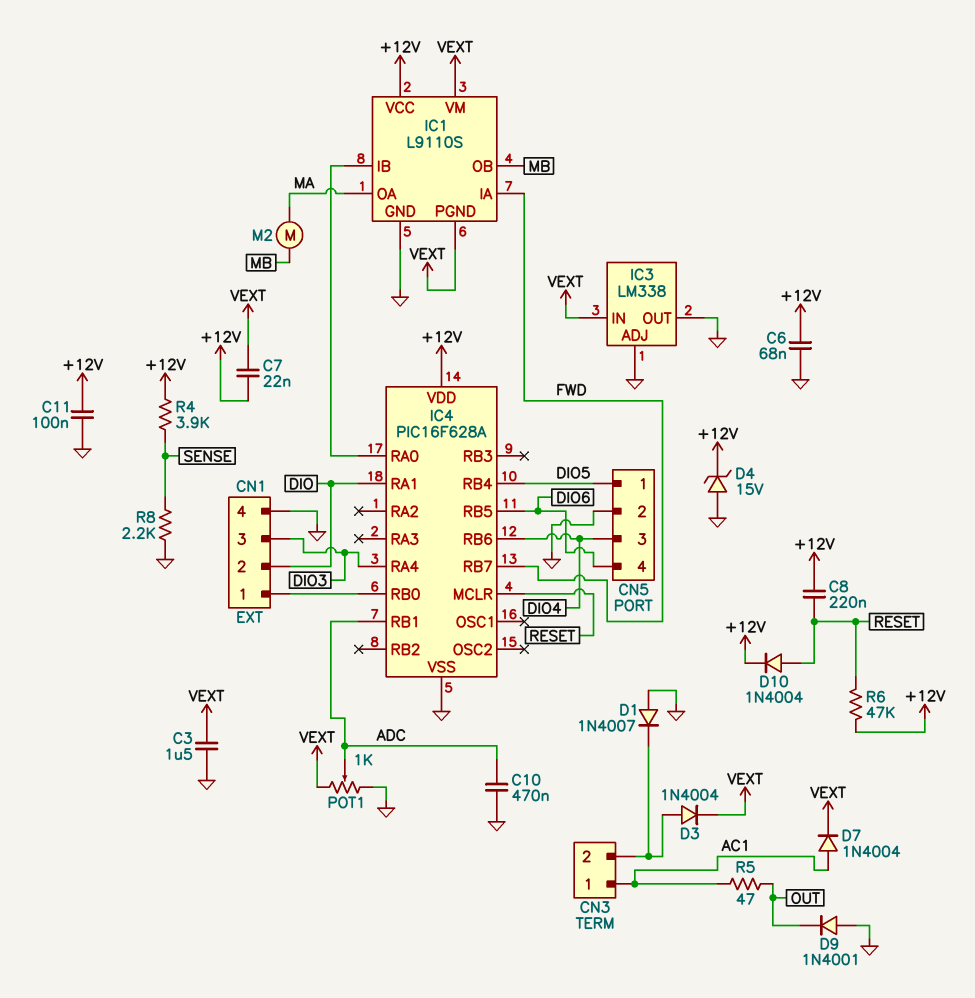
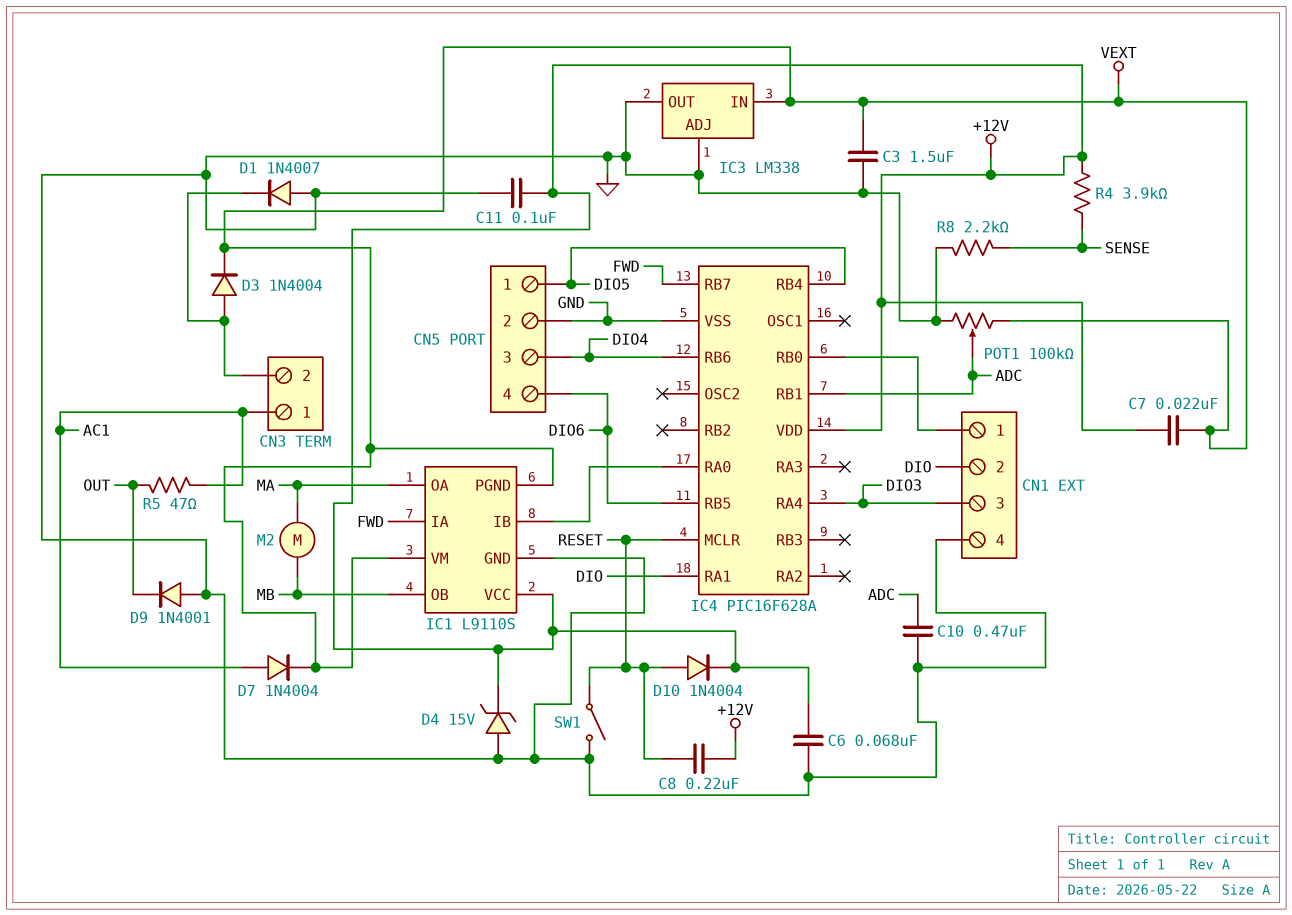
POT1: 1k (GND, VEXT, wiper ADC) -> 100k (GND, VEXT, wiper ADC)
R6: 47k (+12V, RESET) -> none
SW1: none -> switch (GND, RESET)

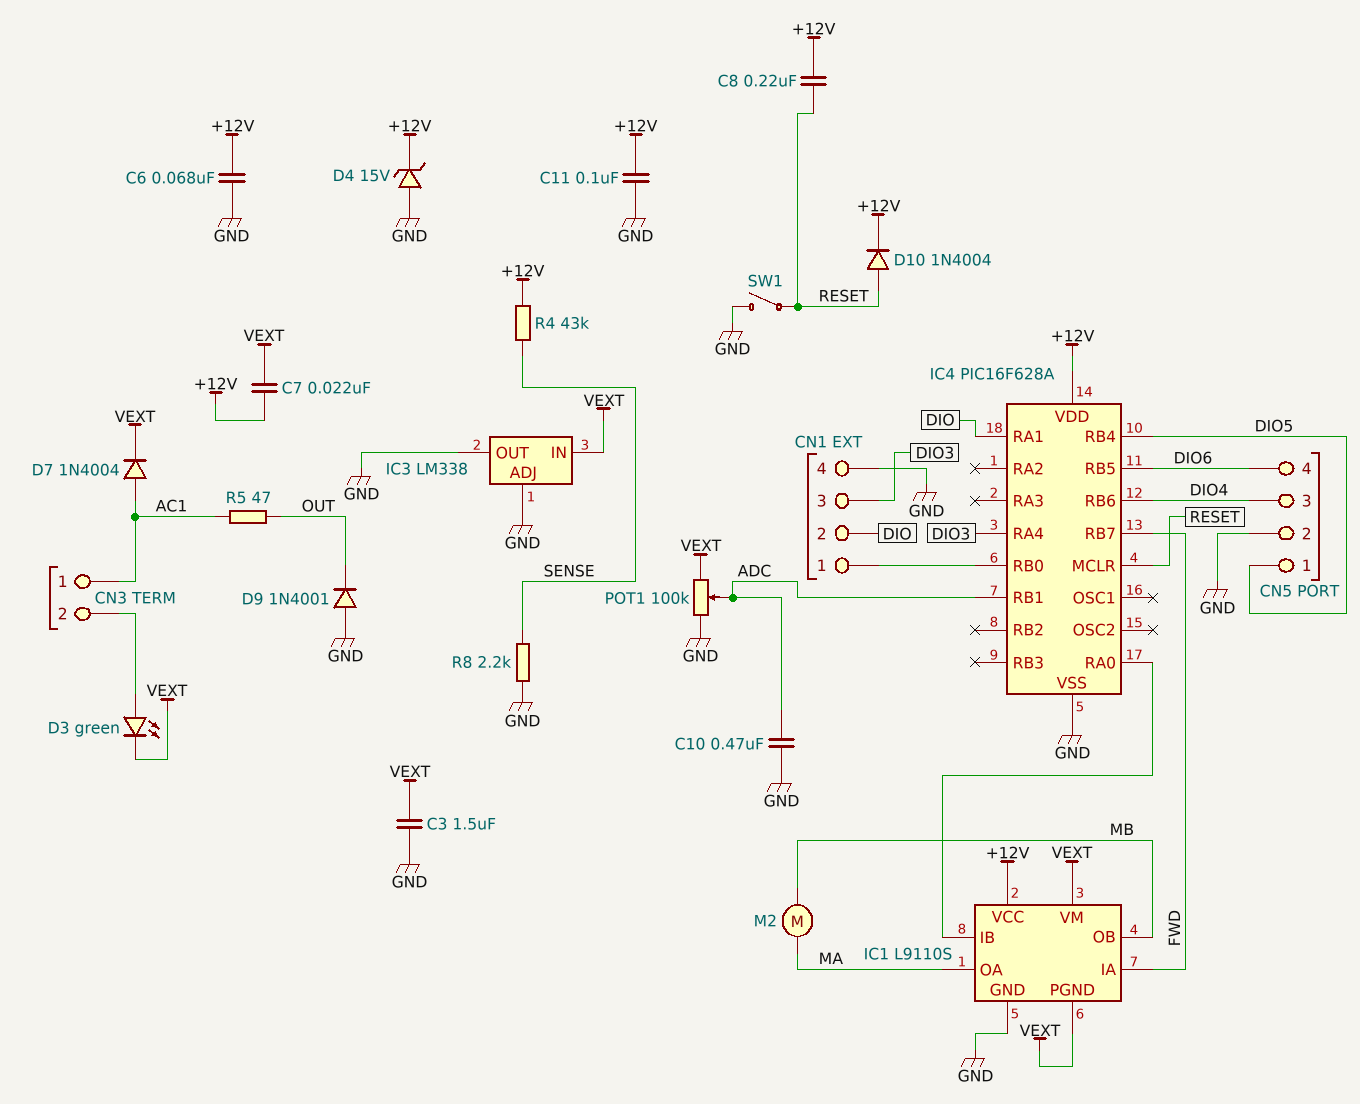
D1: diode 1N4007 (A GND, K CN3/2) -> none
D3: diode 1N4004 (A CN3/2, K VEXT) -> LED green (A CN3/2, K VEXT)
R4: 3.9k (+12V, SENSE) -> 43k (+12V, SENSE)

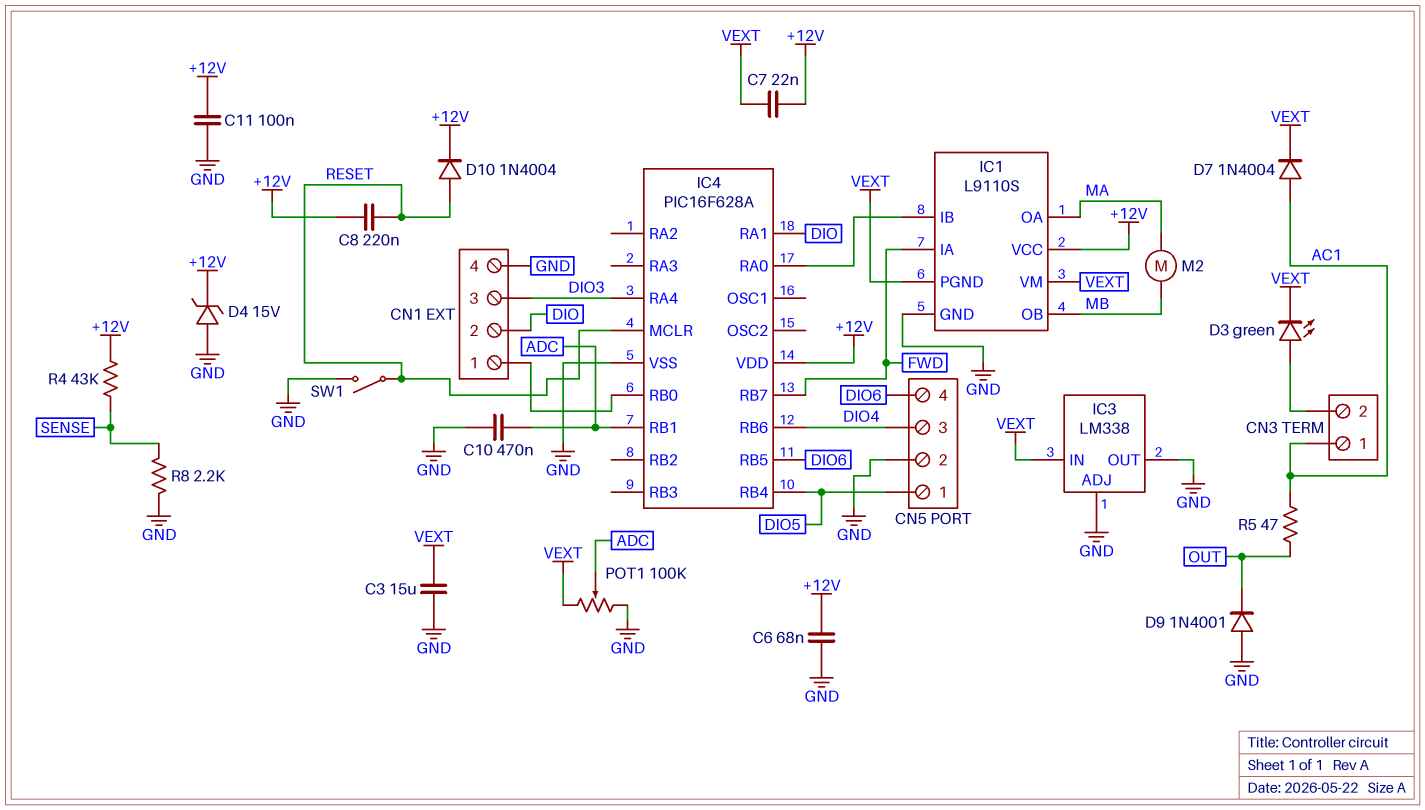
C3: 1.5uF (GND, VEXT) -> 15uF (GND, VEXT)

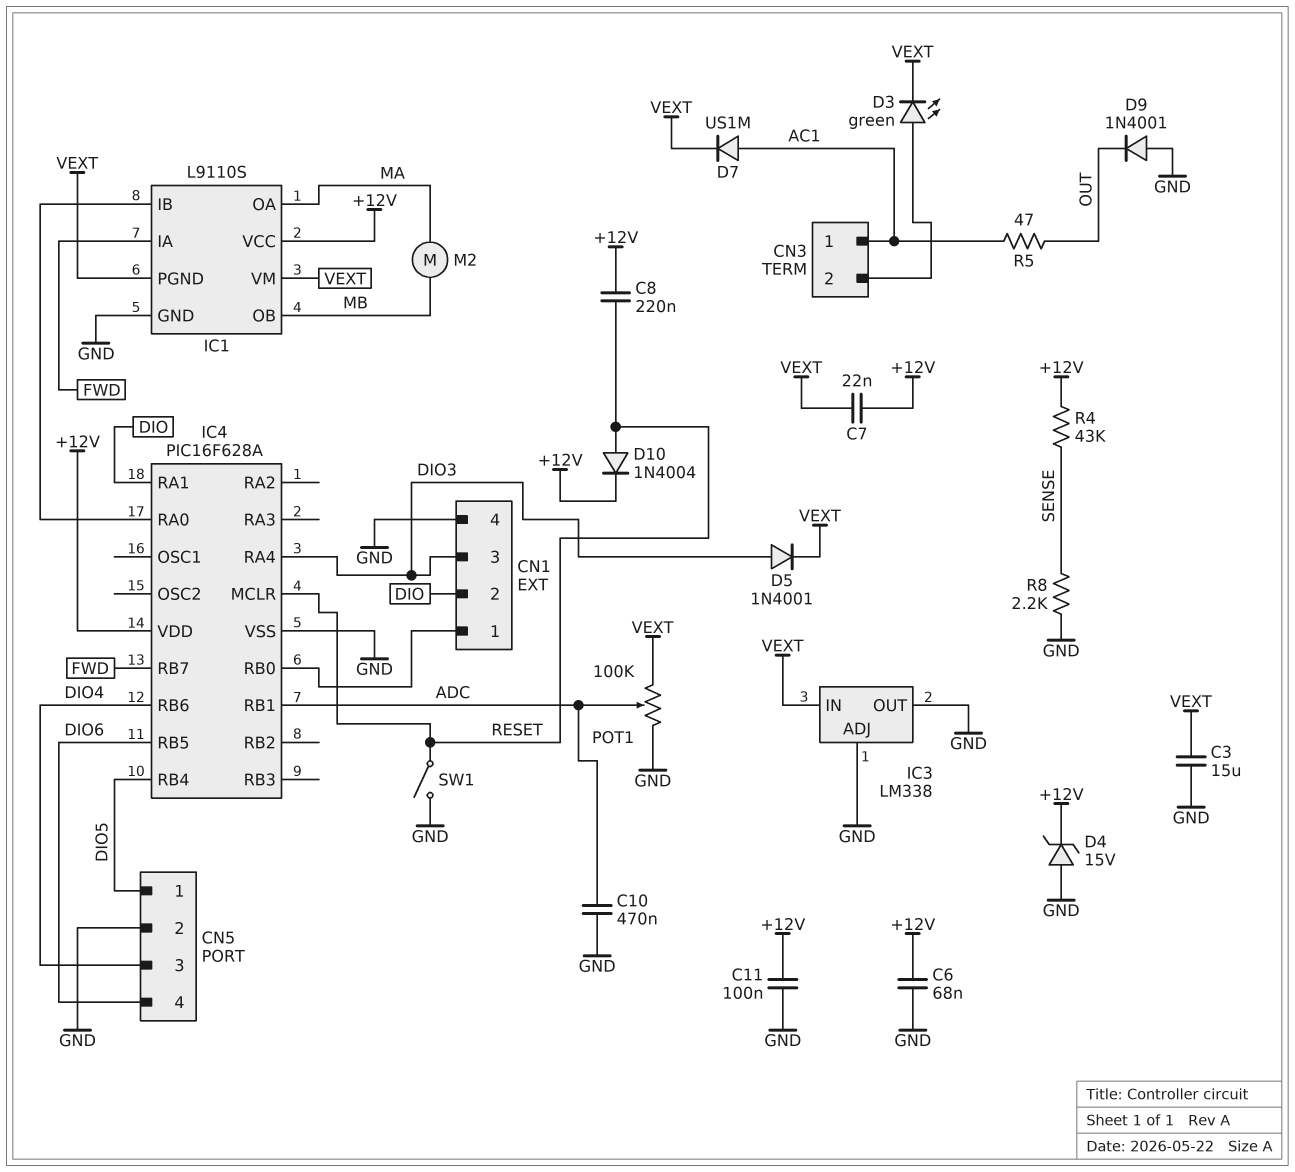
D5: none -> diode 1N4001 (A DIO3, K VEXT)
D7: diode 1N4004 (A AC1, K VEXT) -> diode US1M (A AC1, K VEXT)

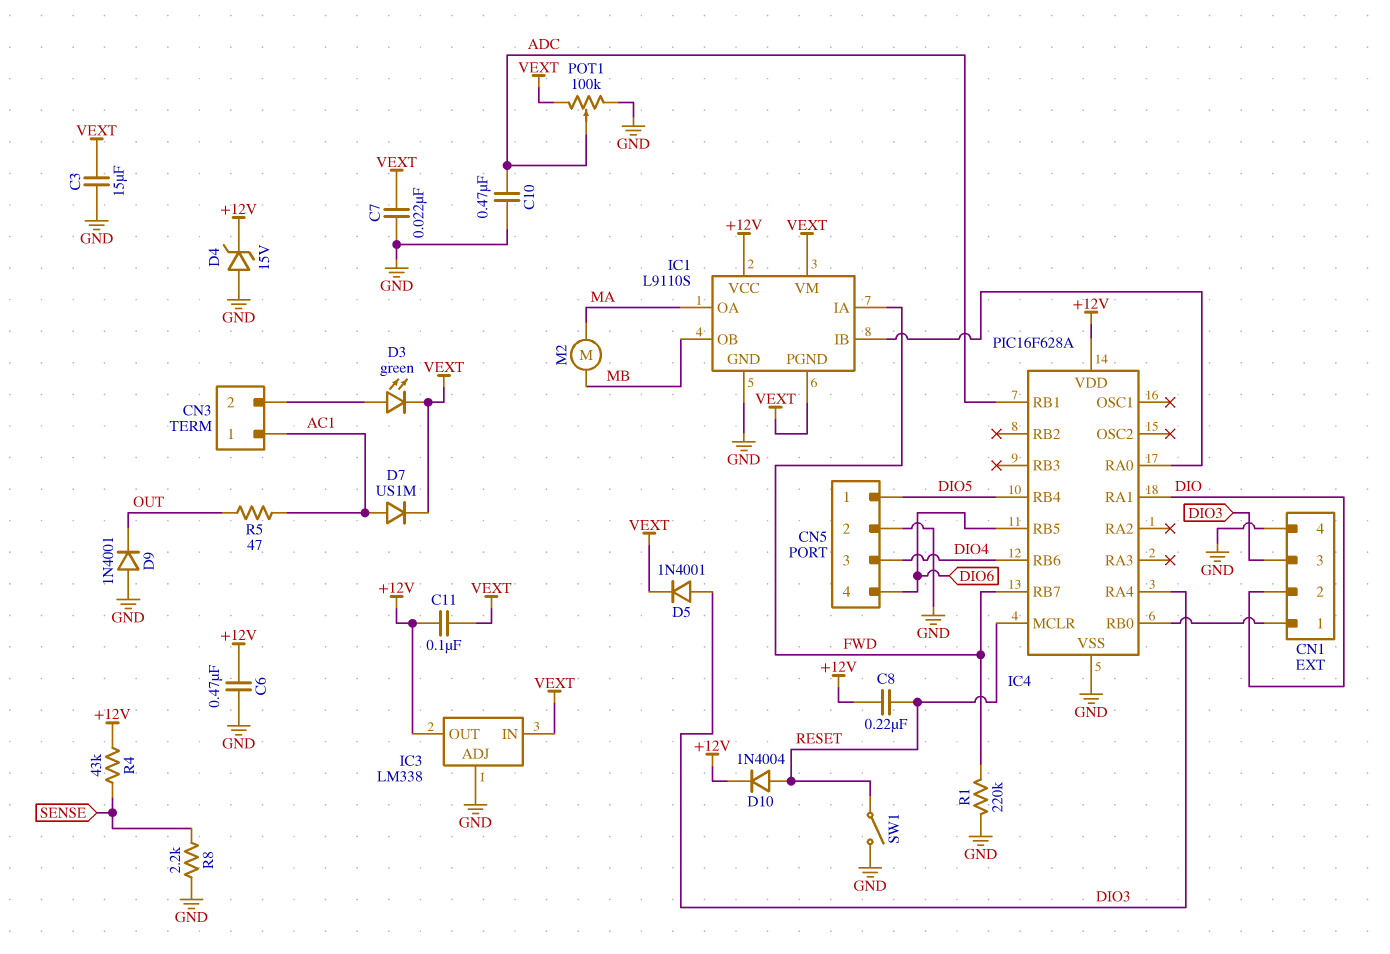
C6: 68nF (+12V, GND) -> 470nF (+12V, GND)
C7: 22nF (+12V, VEXT) -> 22nF (GND, VEXT)
C11: 100nF (+12V, GND) -> 100nF (+12V, VEXT)
IC3 pin OUT: GND -> +12V
R1: none -> 220k (FWD, GND)

